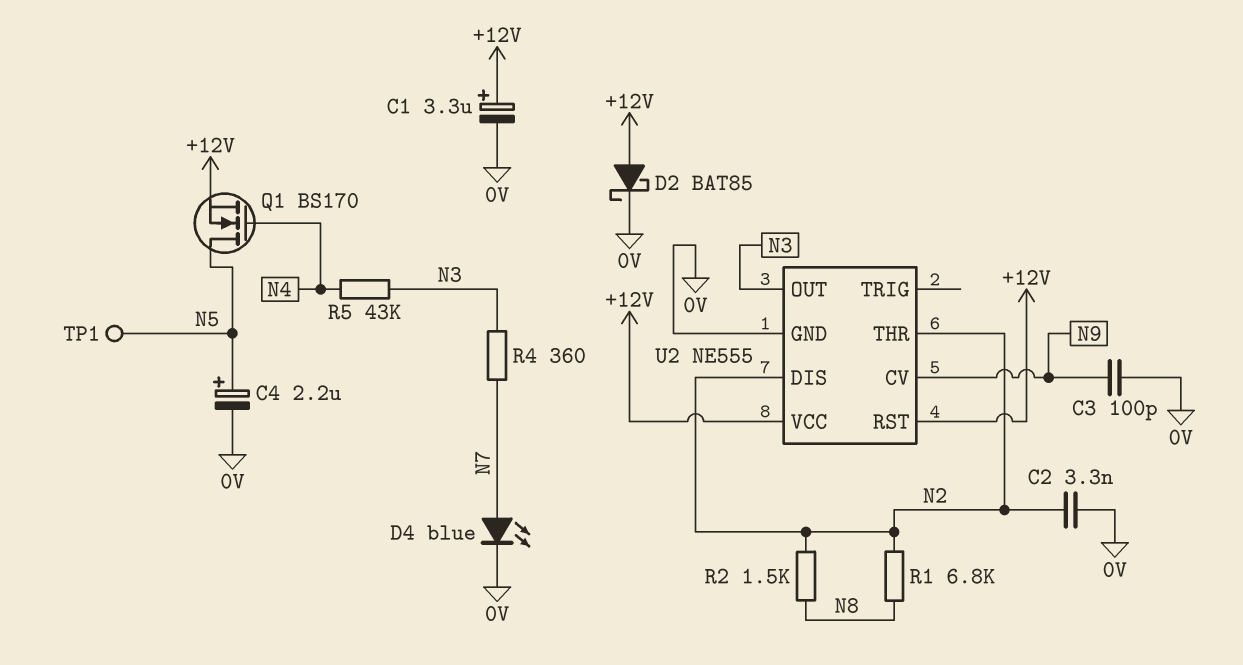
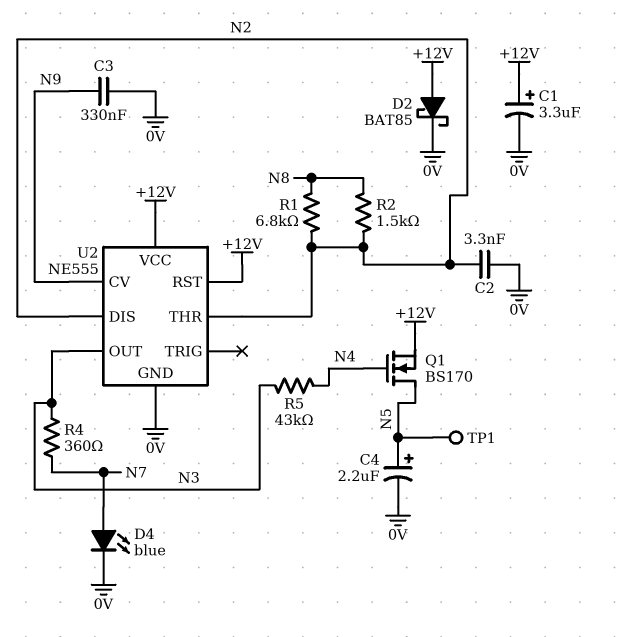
C3: 100pF (0V, N9) -> 330nF (0V, N9)

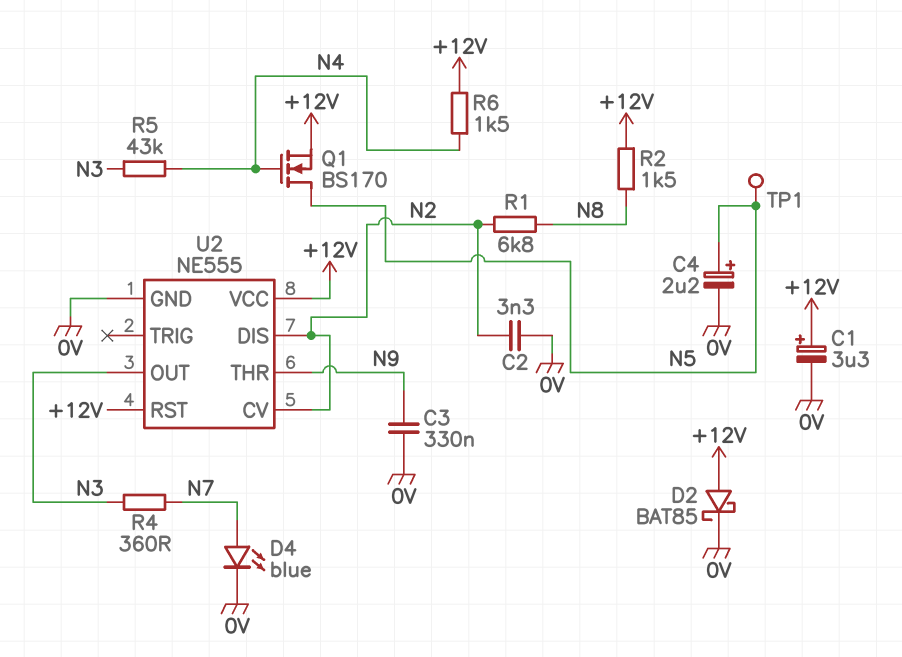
R2: 1.5k (N2, N8) -> 1.5k (+12V, N8)
R6: none -> 1.5k (+12V, N4)
U2 pin CV: N9 -> N2
U2 pin THR: N2 -> N9

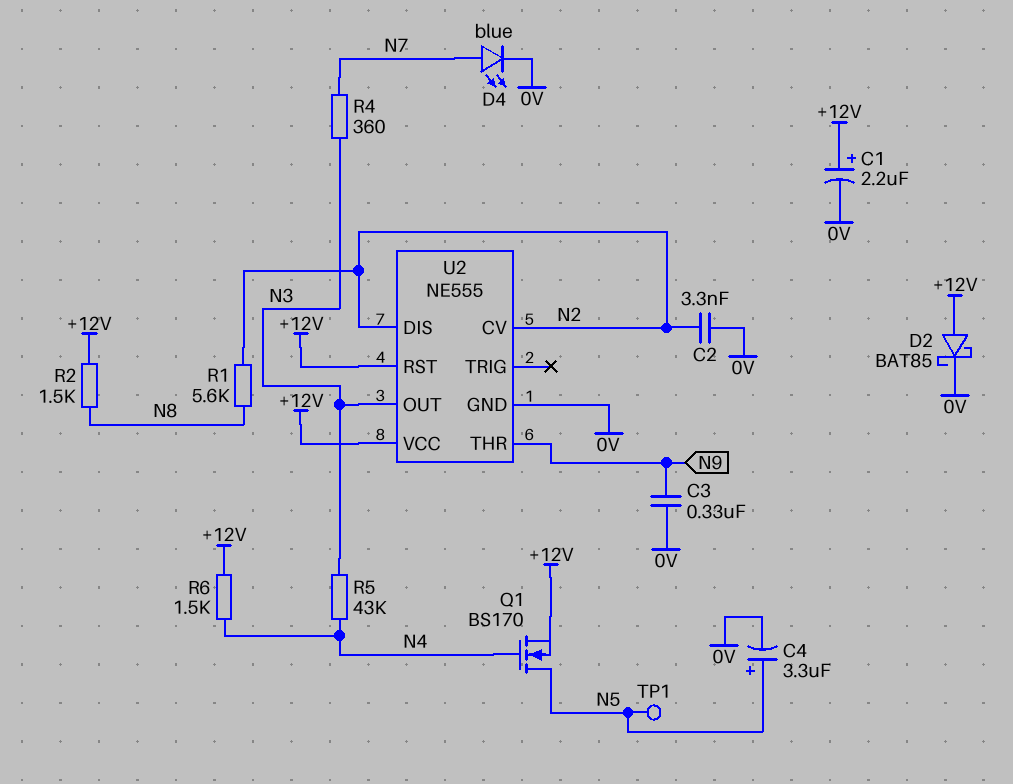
C1: 3.3uF (plus +12V, minus 0V) -> 2.2uF (plus +12V, minus 0V)
C4: 2.2uF (plus N5, minus 0V) -> 3.3uF (plus N5, minus 0V)
R1: 6.8k (N2, N8) -> 5.6k (N2, N8)

